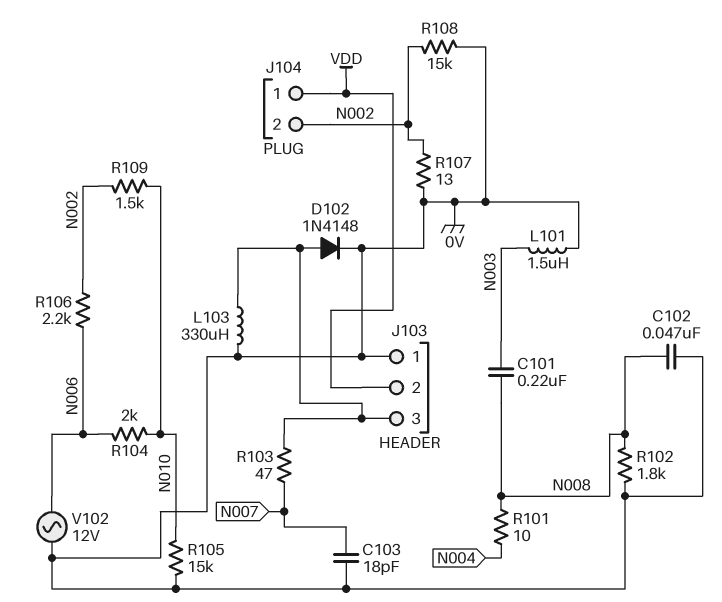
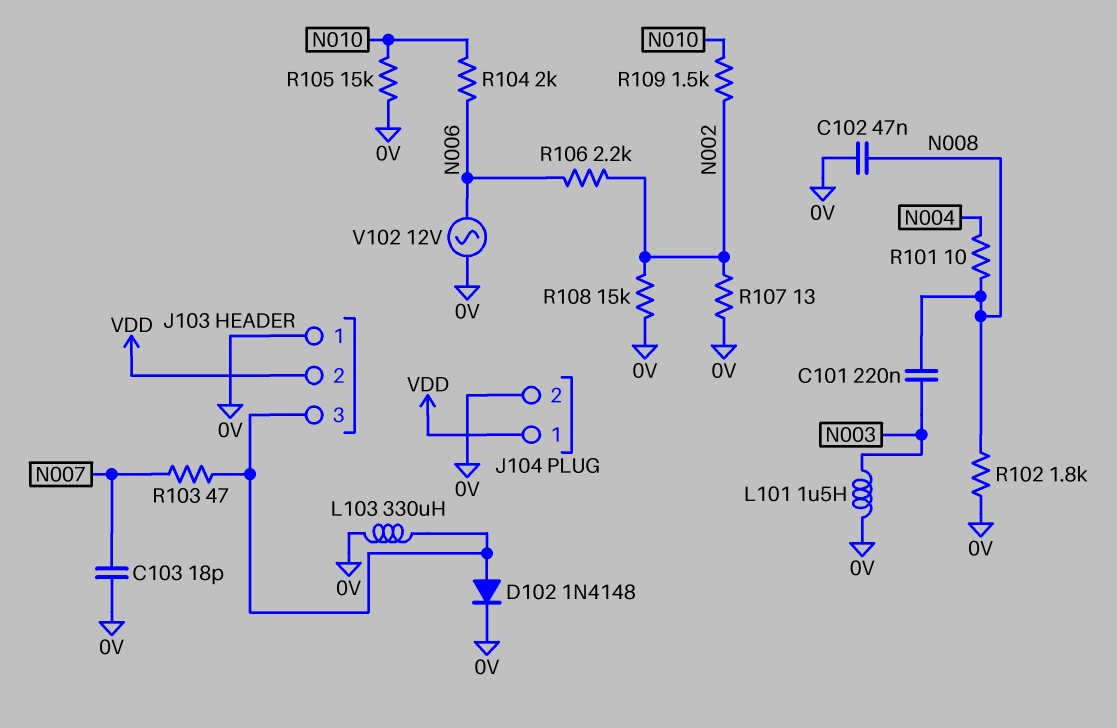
J104 pin 2: N002 -> 0V

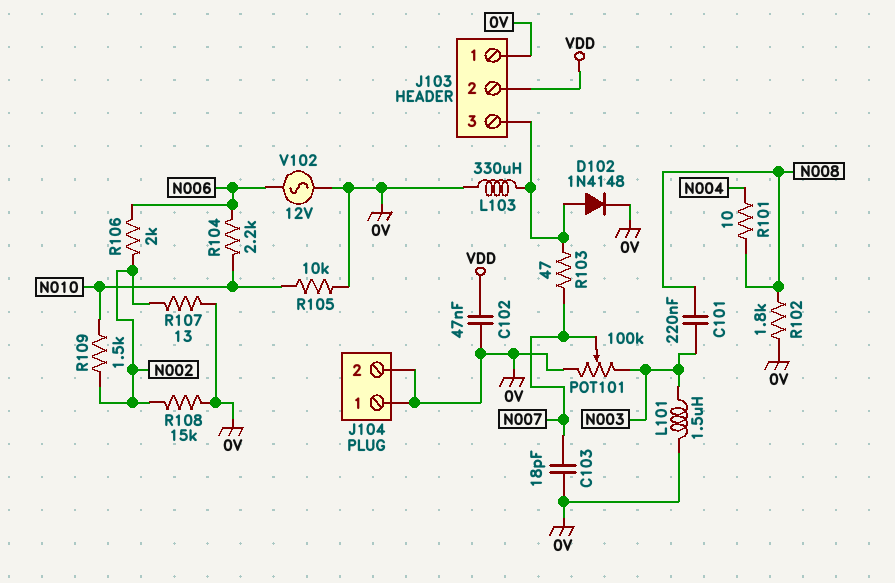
C102: 47nF (0V, N008) -> 47nF (0V, VDD)
J104 pin 1: VDD -> 0V
POT101: none -> 100k (0V, N003, wiper N007)
R104: 2k (N006, N010) -> 2.2k (N006, N010)
R105: 15k (0V, N010) -> 10k (0V, N010)
R106: 2.2k (N002, N006) -> 2k (N002, N006)

